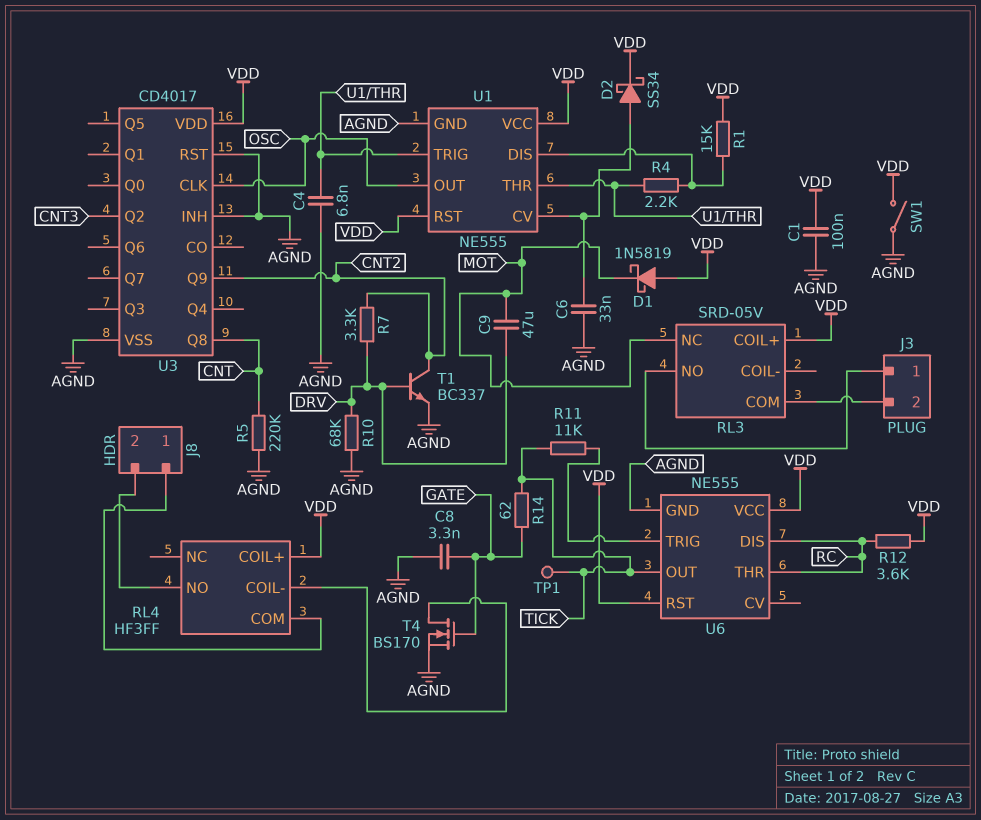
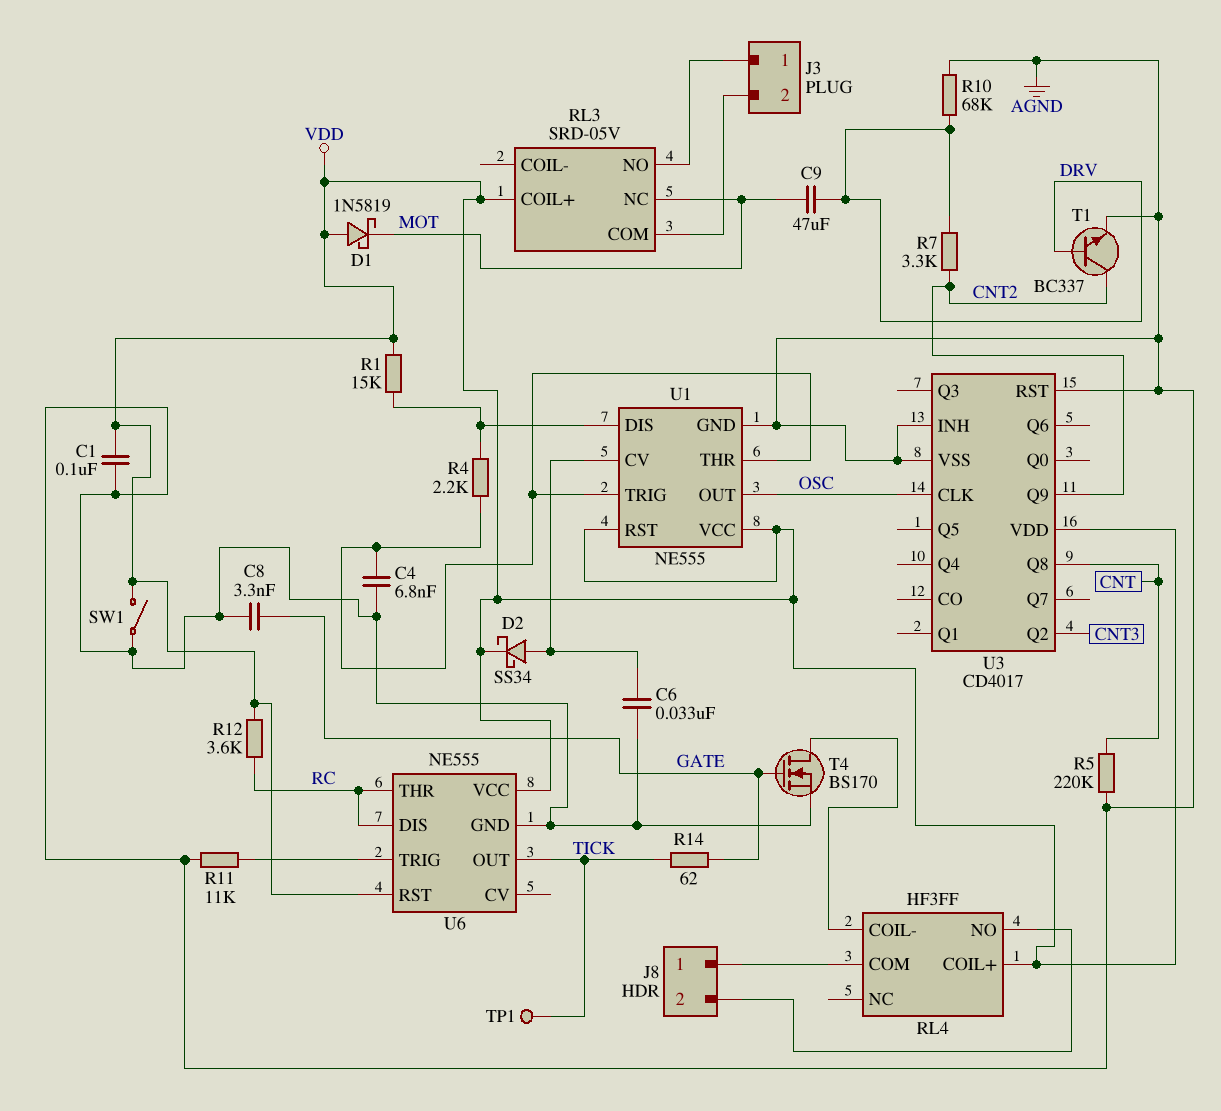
R11: 11k (TICK, U6/TRIG) -> 11k (AGND, U6/TRIG)

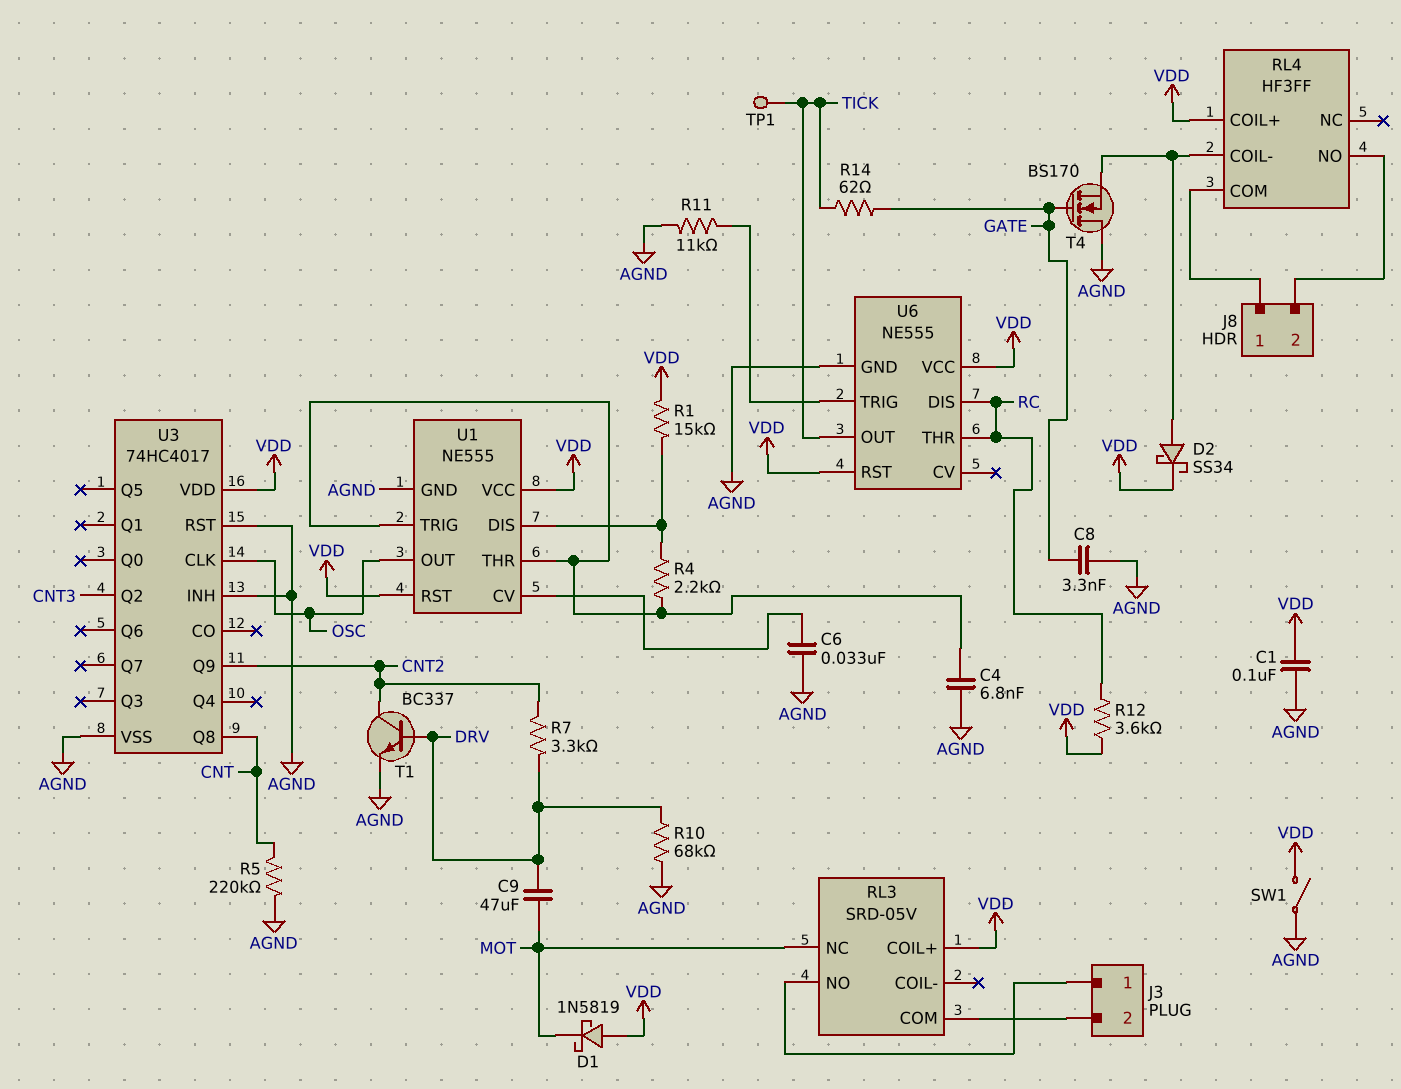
D2: schottky SS34 (A U1/CV, K VDD) -> schottky SS34 (A RL4/COIL-, K VDD)
T4: NMOS BS170 (G GATE, D RL4/COIL-, S AGND) -> NMOS BS170 (G GATE, D AGND, S RL4/COIL-)
U3: CD4017 -> 74HC4017

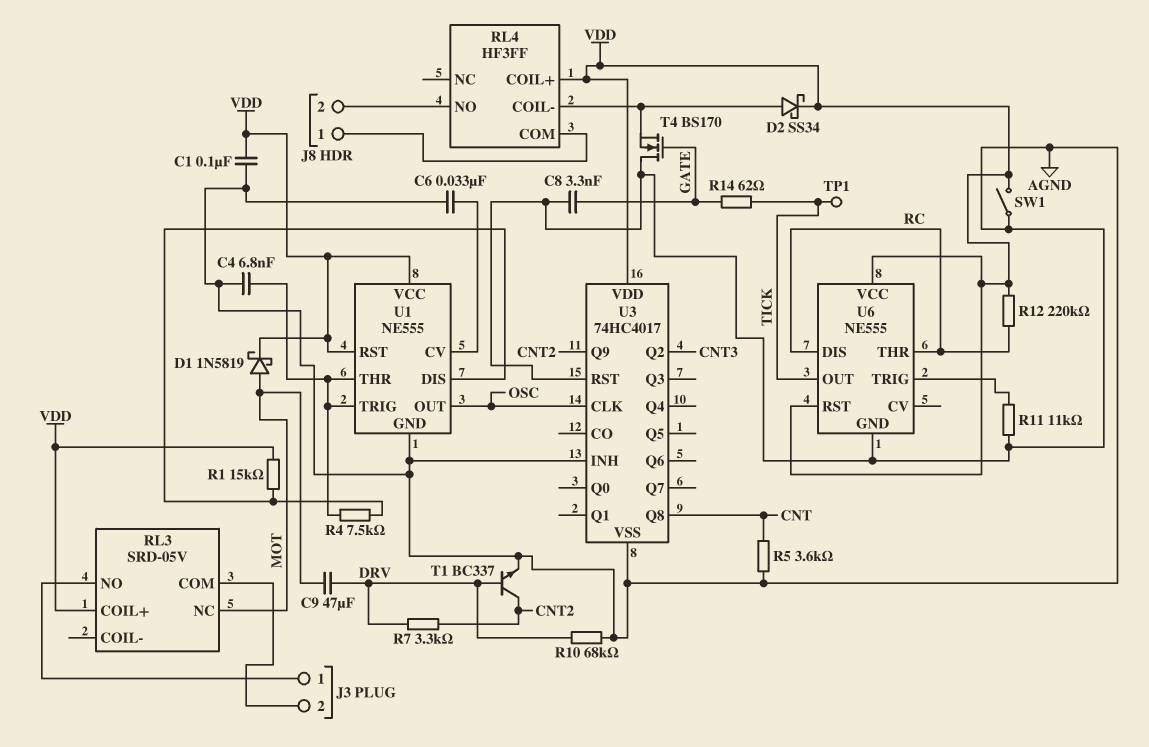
D1: schottky 1N5819 (A VDD, K MOT) -> schottky 1N5819 (A MOT, K VDD)
R4: 2.2k (U1/DIS, U1/THR) -> 7.5k (U1/DIS, U1/THR)
R5: 220k (AGND, CNT) -> 3.6k (AGND, CNT)
R12: 3.6k (RC, VDD) -> 220k (RC, VDD)

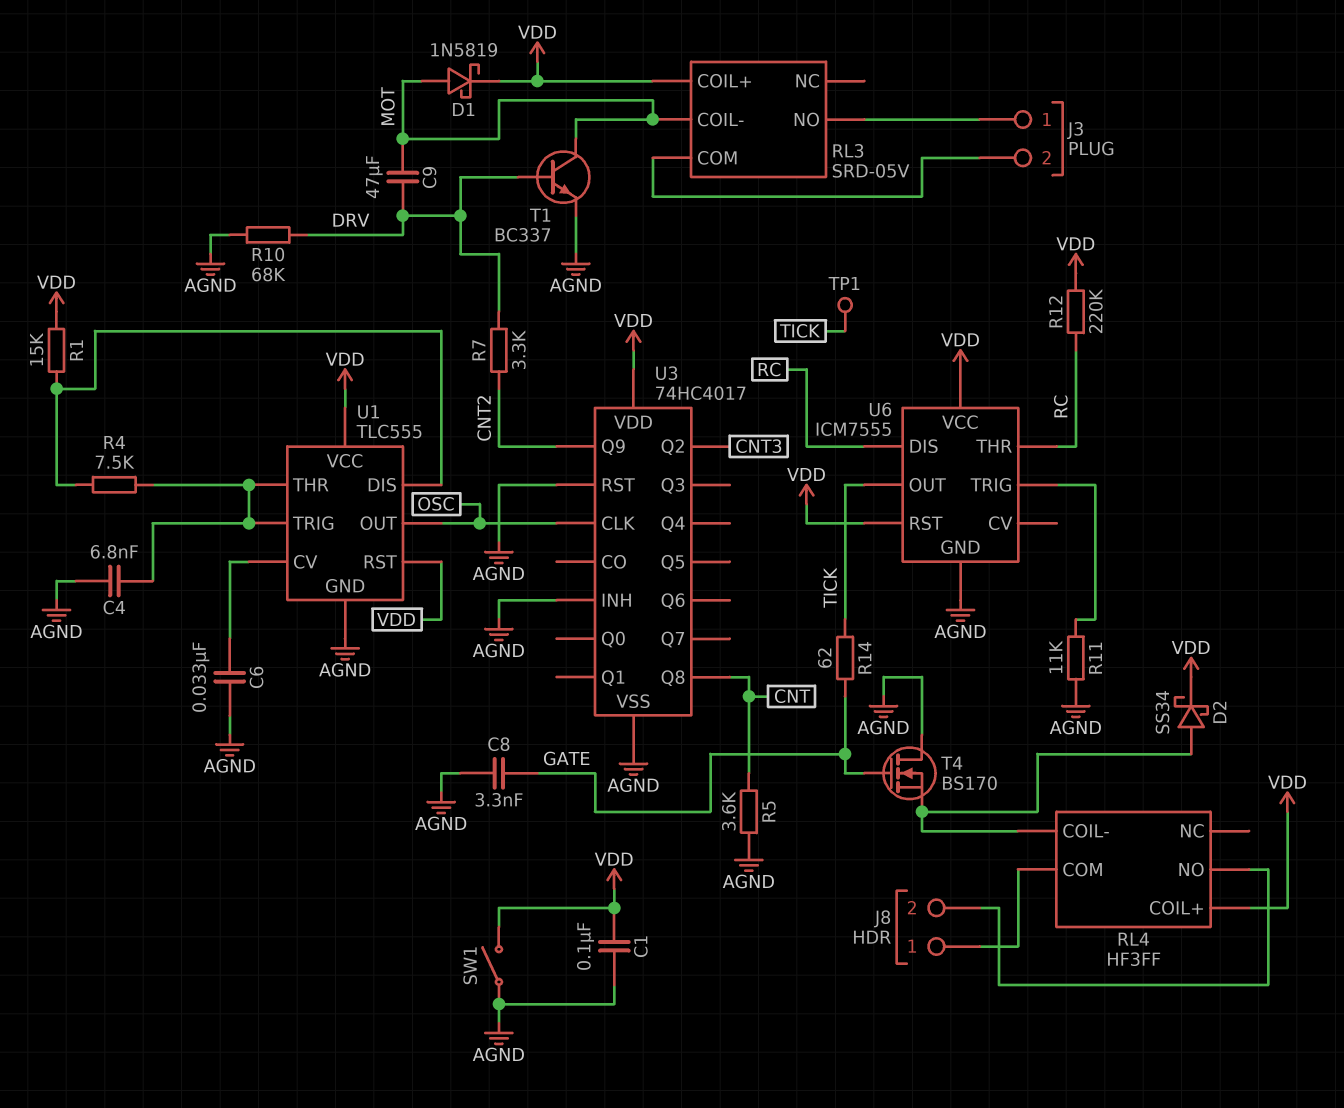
RL3 pin COIL-: none -> MOT
RL3 pin NC: MOT -> none
T1: NPN BC337 (B DRV, C CNT2, E AGND) -> NPN BC337 (B DRV, C MOT, E AGND)
U1: NE555 -> TLC555
U6: NE555 -> ICM7555

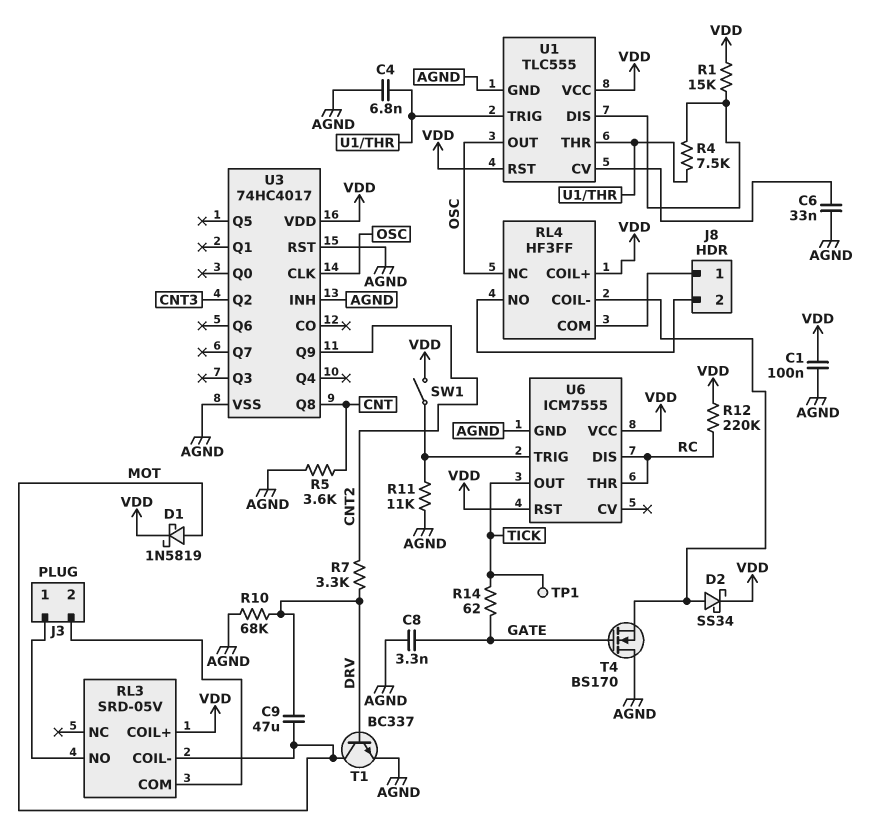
RL4 pin NC: none -> OSC
SW1: switch (AGND, VDD) -> switch (U6/TRIG, VDD)

